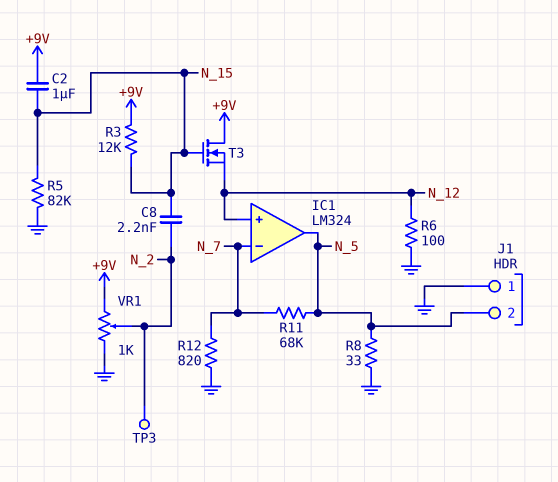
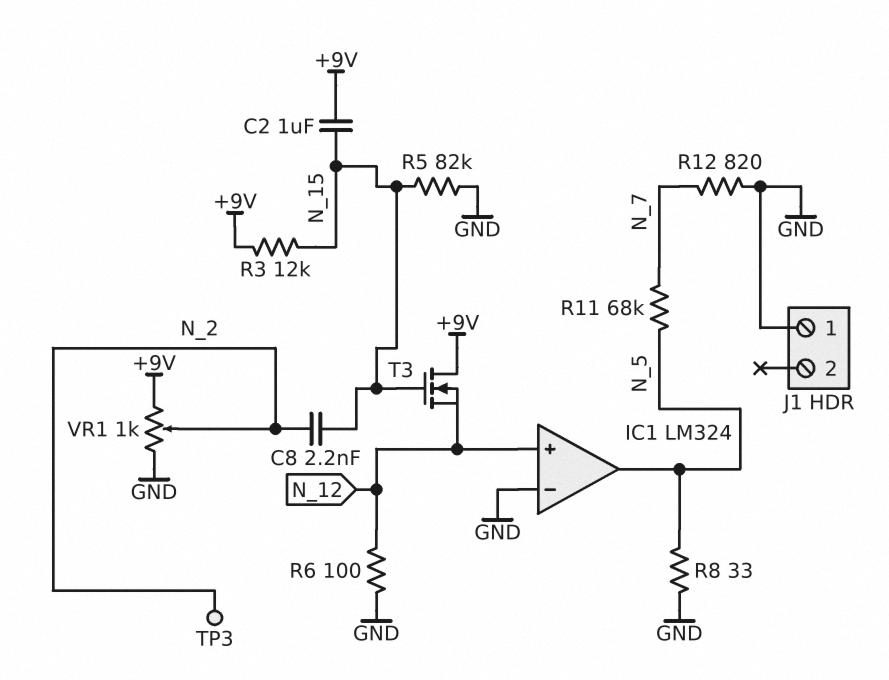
IC1 pin in-: N_7 -> GND
J1 pin 2: N_5 -> none

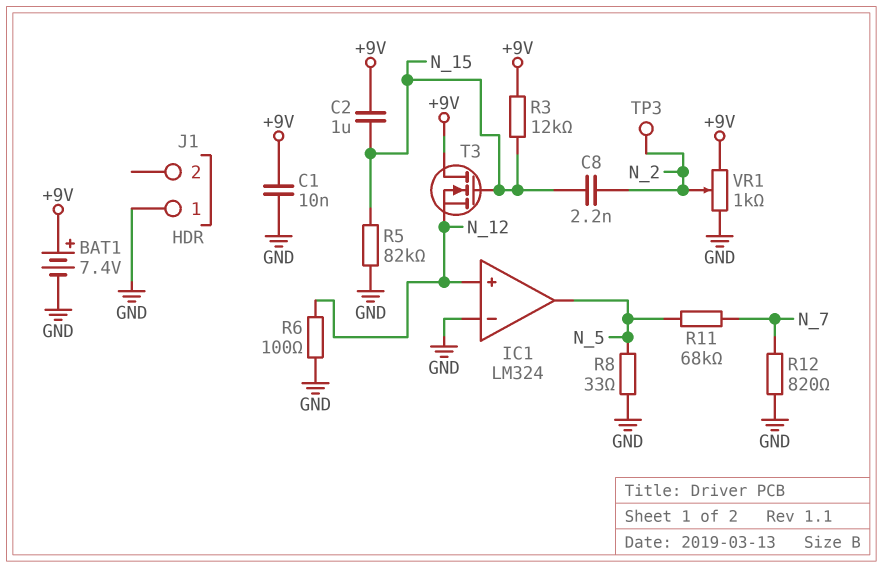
BAT1: none -> 7.4V (plus +9V, minus GND)
C1: none -> 10nF (+9V, GND)

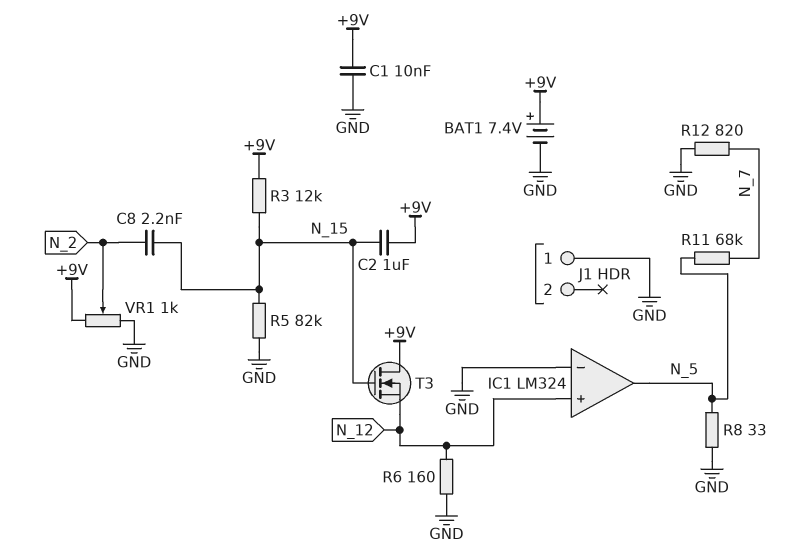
R6: 100 (GND, N_12) -> 160 (GND, N_12)
TP3: test point (N_2) -> none

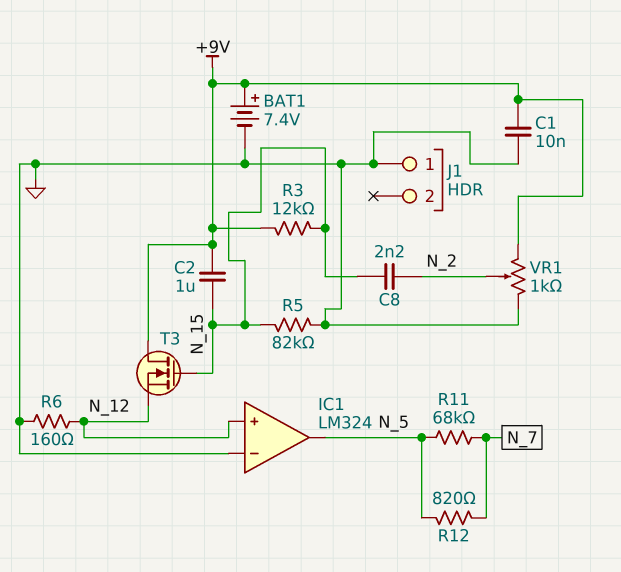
R8: 33 (GND, N_5) -> none
R12: 820 (GND, N_7) -> 820 (N_5, N_7)

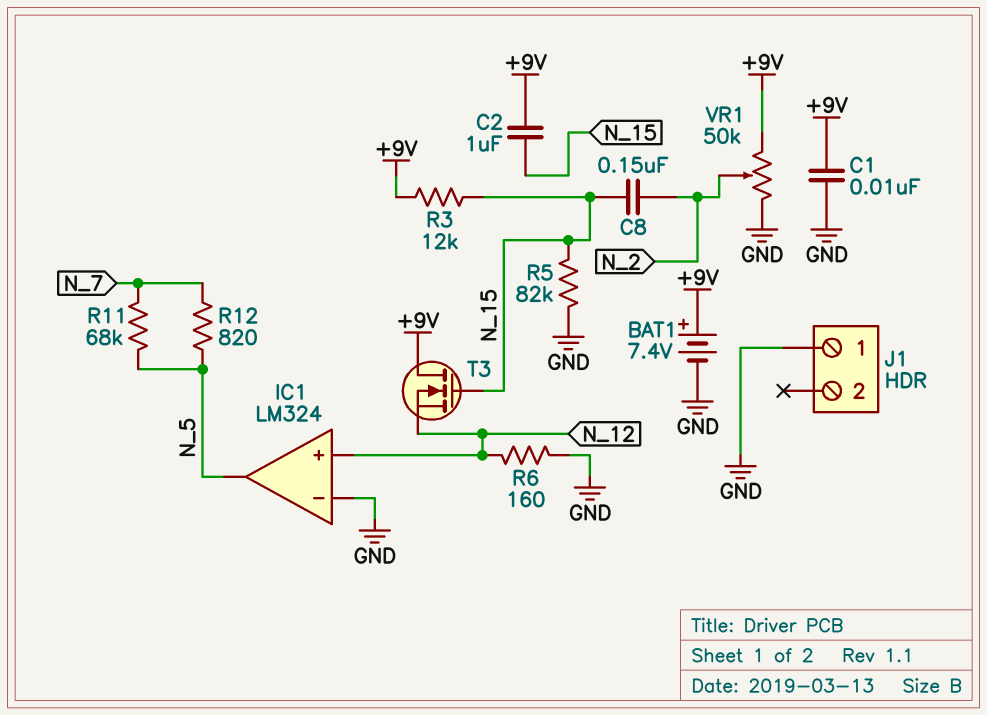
C8: 2.2nF (N_2, N_15) -> 150nF (N_2, N_15)
VR1: 1k (+9V, GND, wiper N_2) -> 50k (+9V, GND, wiper N_2)

